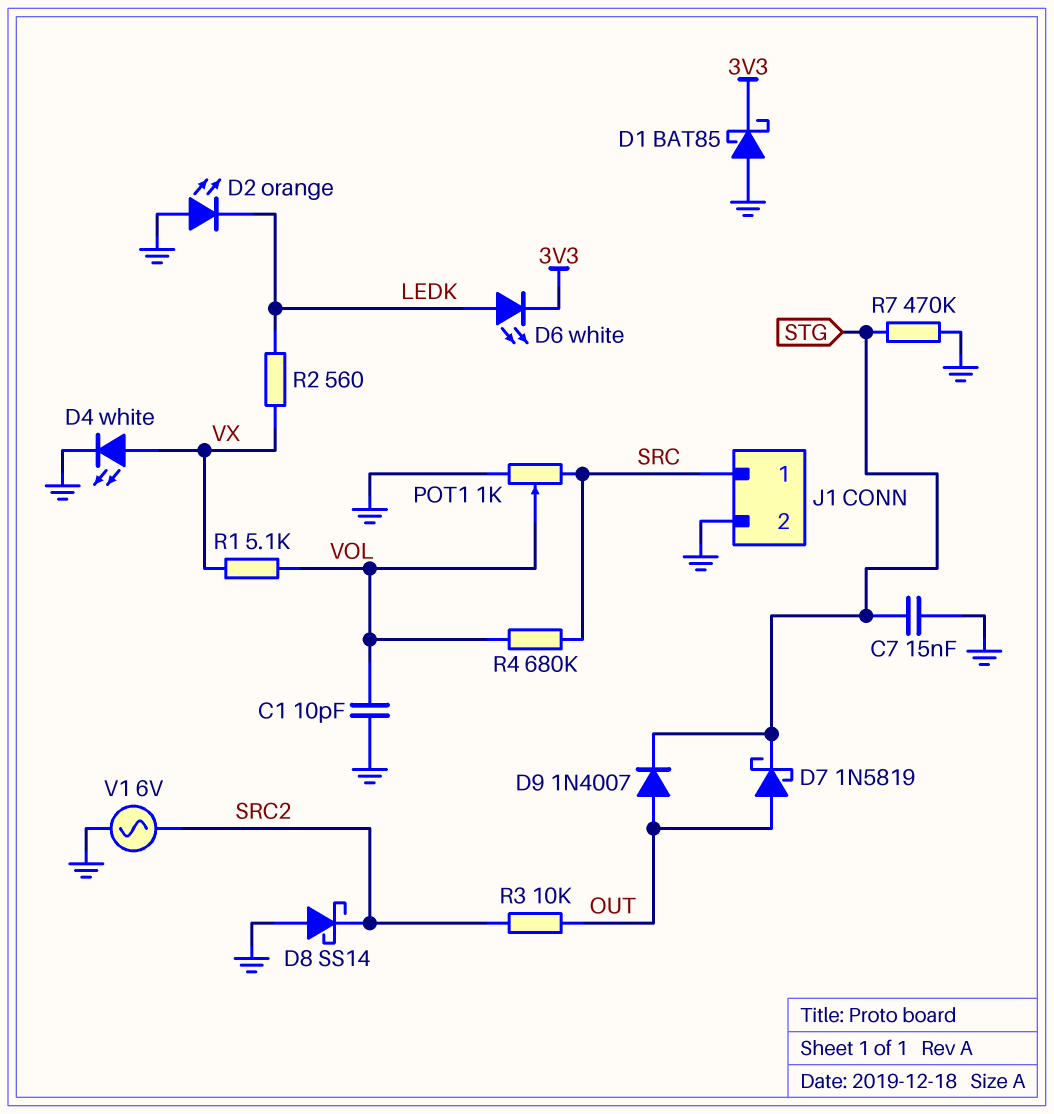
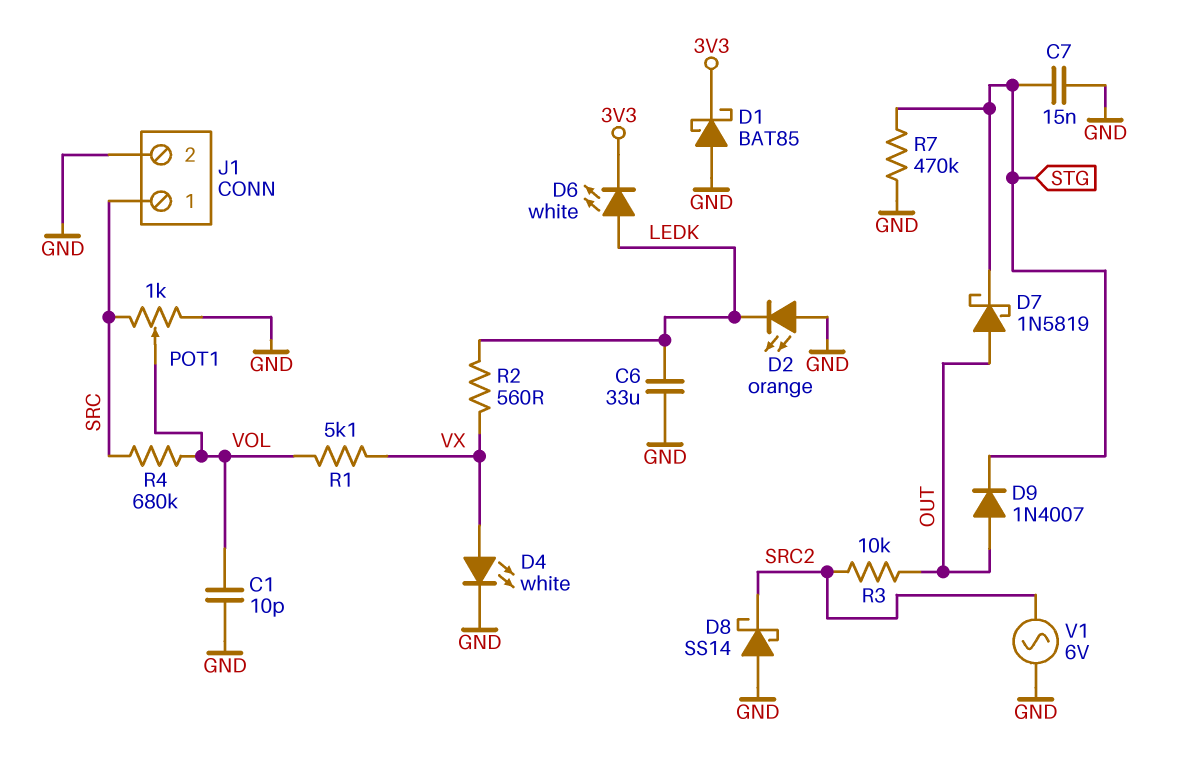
C6: none -> 33uF (GND, LEDK)

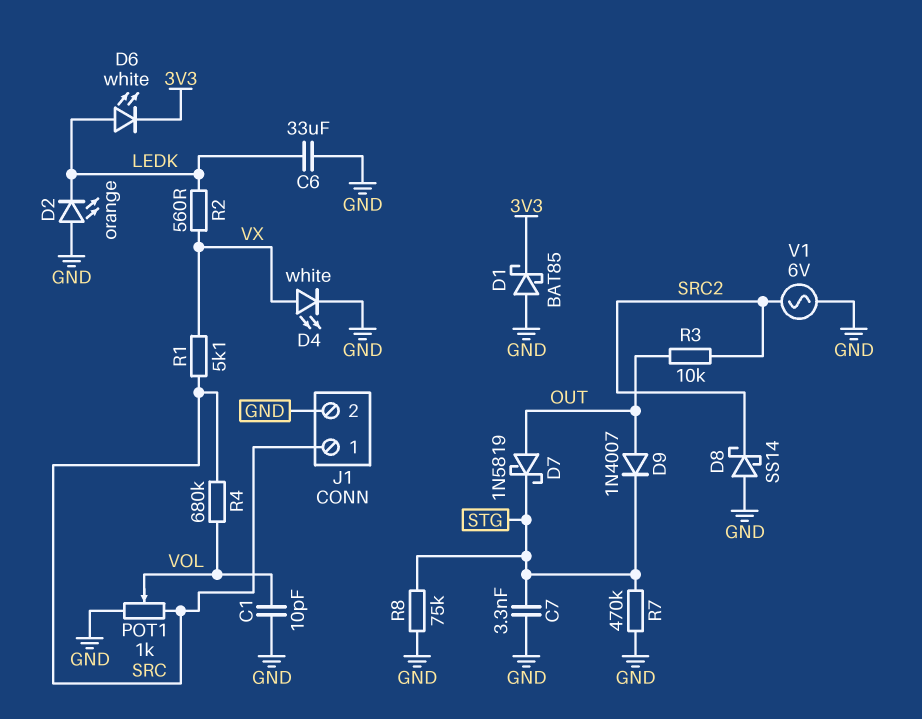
C7: 15nF (GND, STG) -> 3.3nF (GND, STG)
R1: 5.1k (VOL, VX) -> 5.1k (SRC, VX)
R8: none -> 75k (GND, STG)

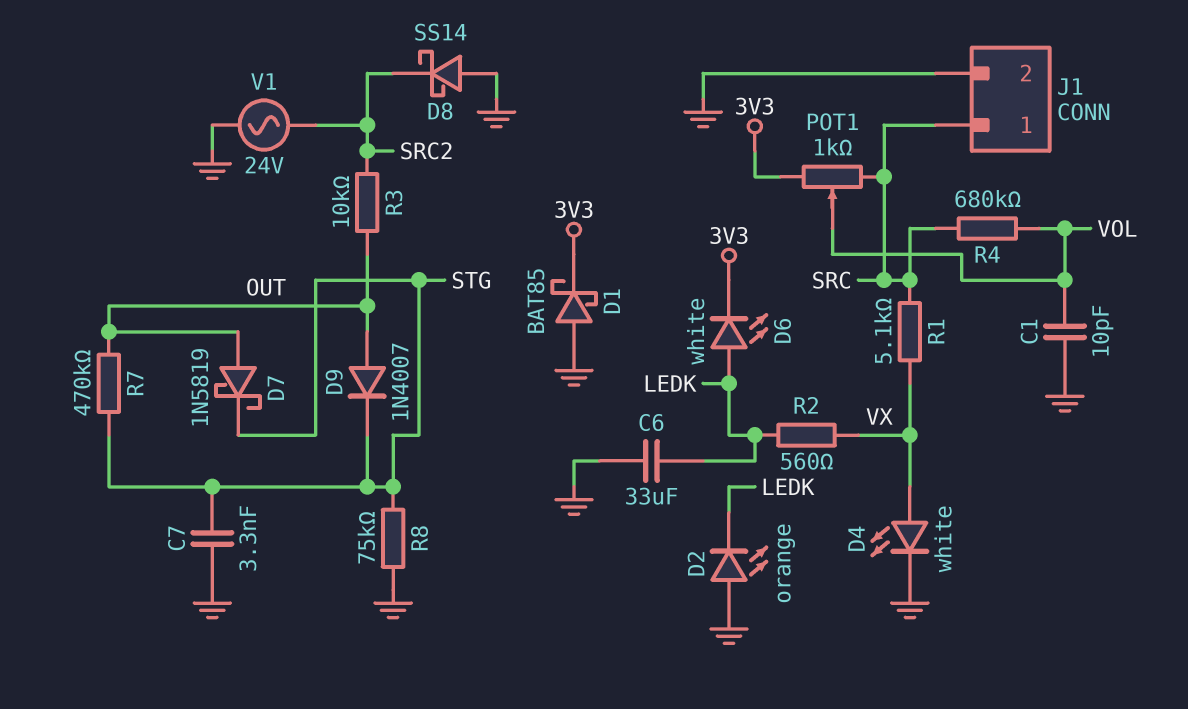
POT1: 1k (GND, SRC, wiper VOL) -> 1k (3V3, SRC, wiper VOL)
R7: 470k (GND, STG) -> 470k (OUT, STG)
V1: AC 6V (GND, SRC2) -> AC 24V (GND, SRC2)

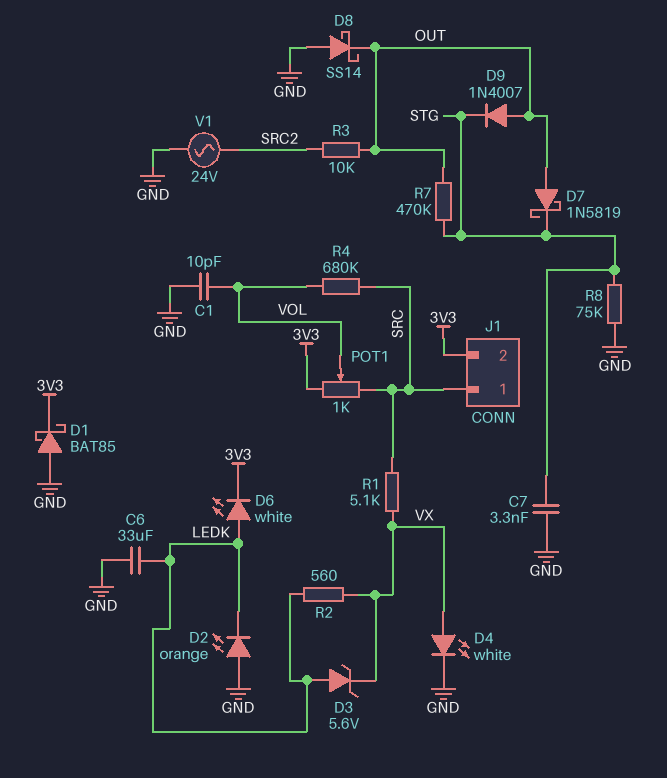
D3: none -> zener 5.6V (A LEDK, K VX)
D8: schottky SS14 (A GND, K SRC2) -> schottky SS14 (A GND, K OUT)
J1 pin 2: GND -> 3V3

